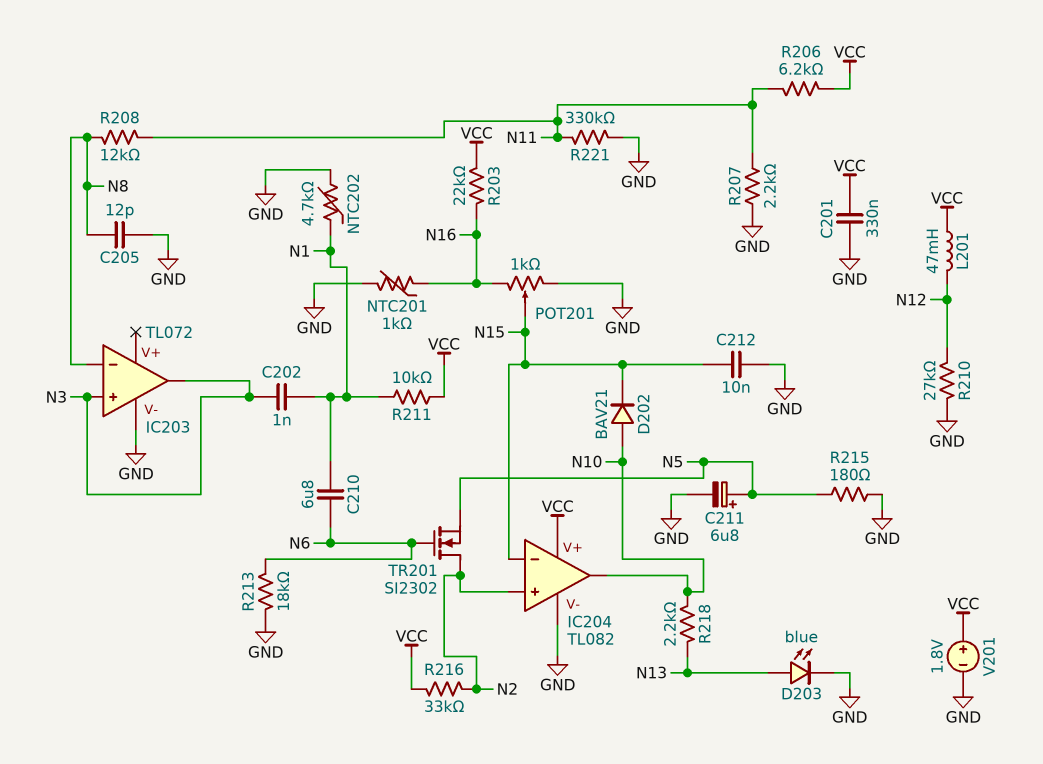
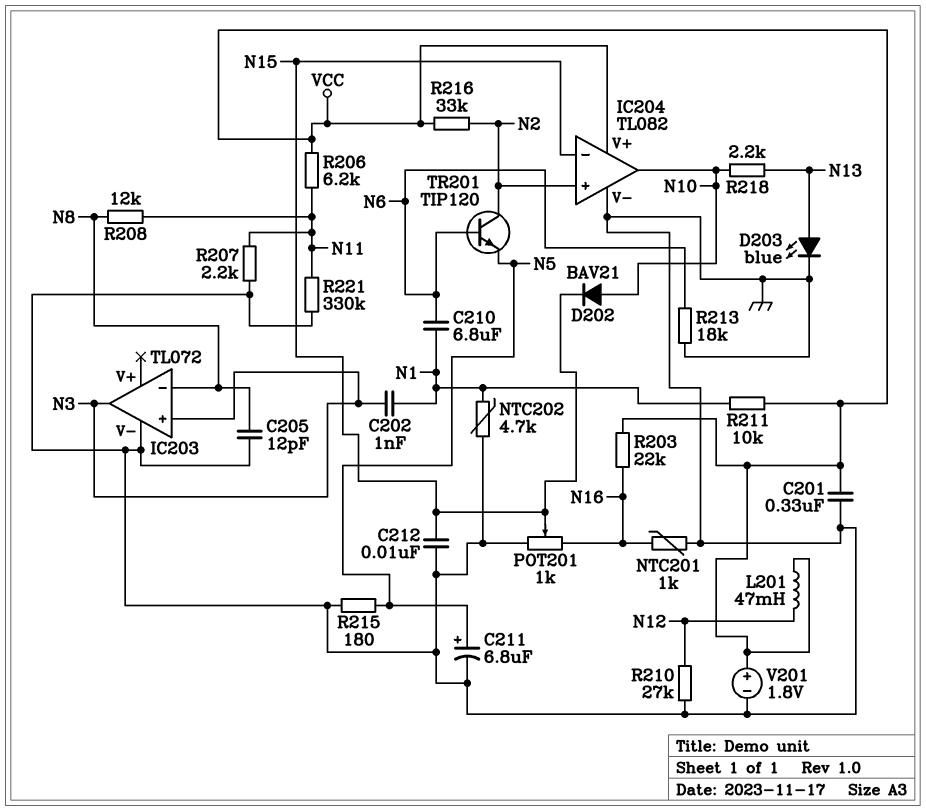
TR201: NMOS SI2302 (G N6, D N2, S N5) -> NPN TIP120 (B N6, C N2, E N5)

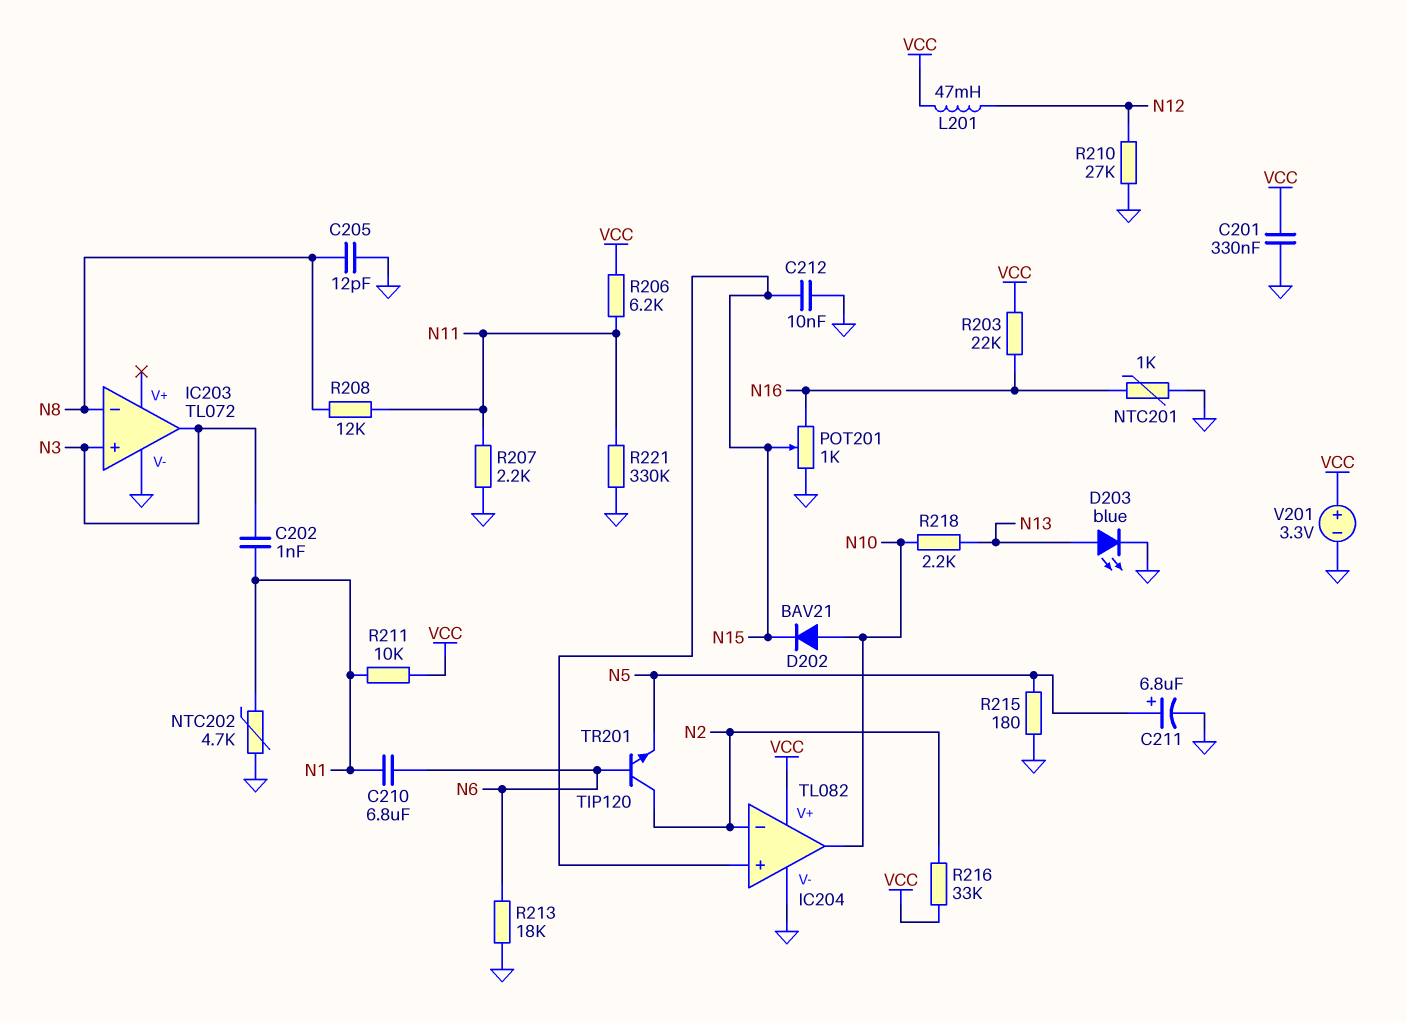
IC204 pin in+: N2 -> N15
IC204 pin in-: N15 -> N2
V201: 1.8V (plus VCC, minus GND) -> 3.3V (plus VCC, minus GND)

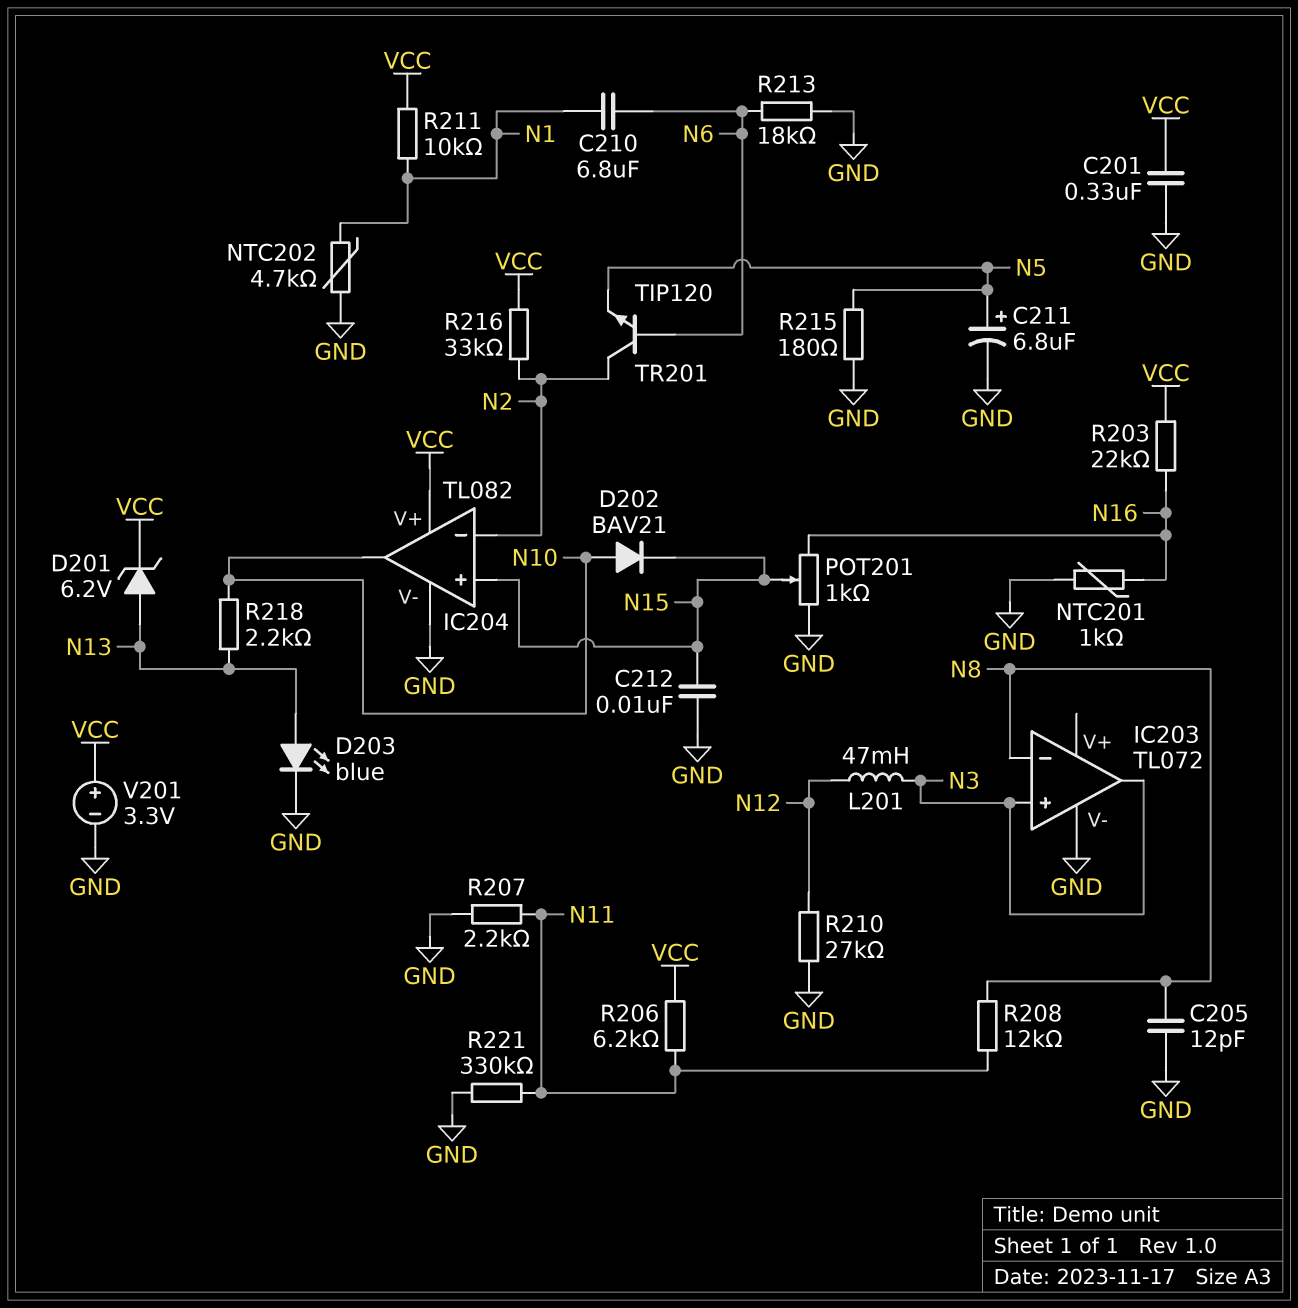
C202: 1nF (N1, N3) -> none
D201: none -> zener 6.2V (A N13, K VCC)
L201: 47mH (N12, VCC) -> 47mH (N3, N12)

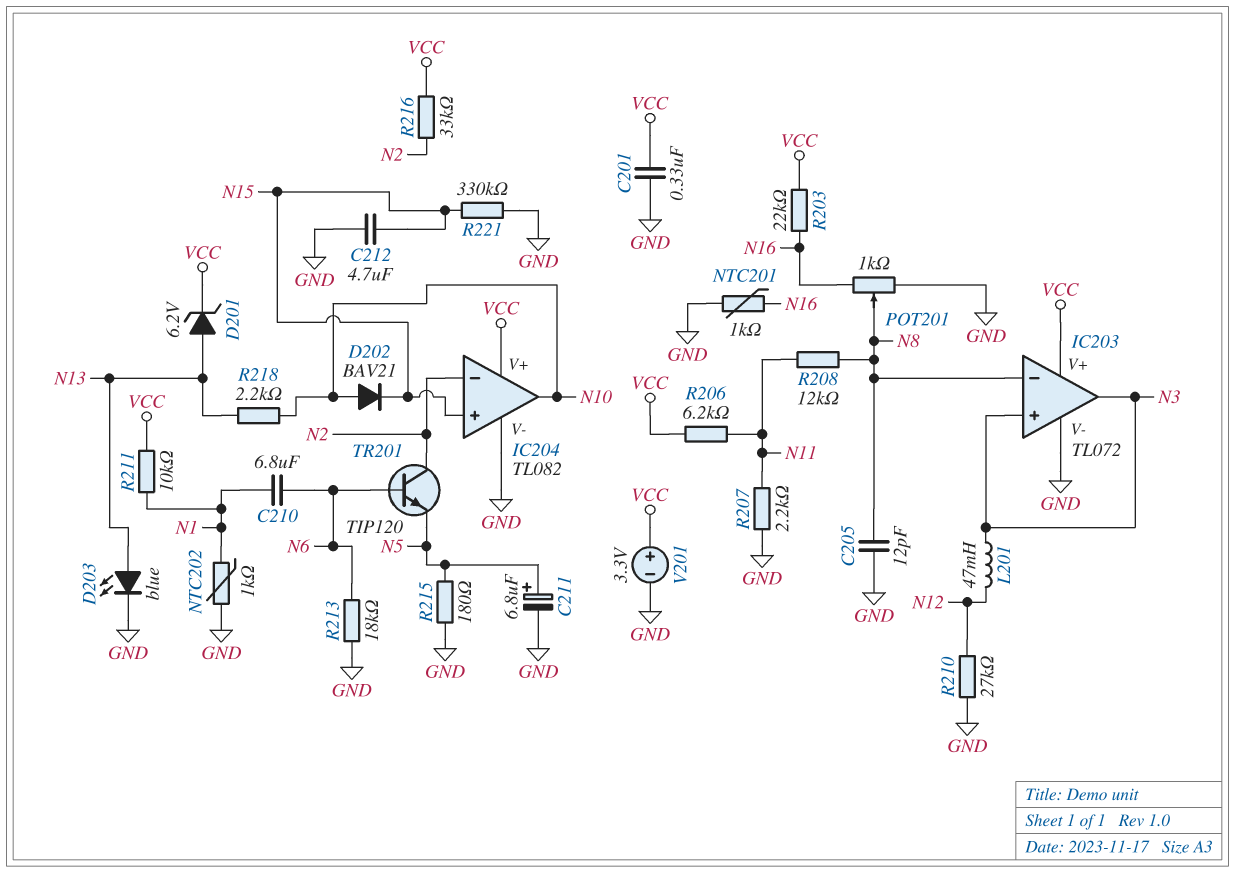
C212: 10nF (GND, N15) -> 4.7uF (GND, N15)
IC203 pin V+: none -> VCC
NTC202: 4.7k (GND, N1) -> 1k (GND, N1)
POT201: 1k (GND, N16, wiper N15) -> 1k (GND, N16, wiper N8)
R221: 330k (GND, N11) -> 330k (GND, N15)

